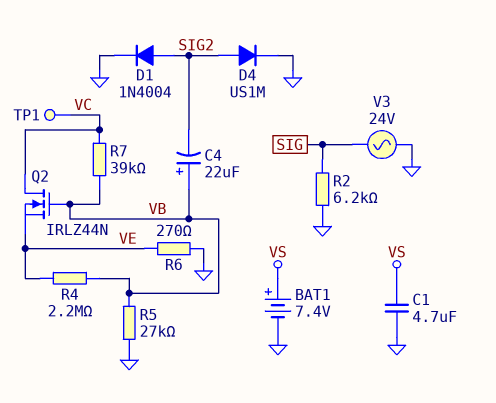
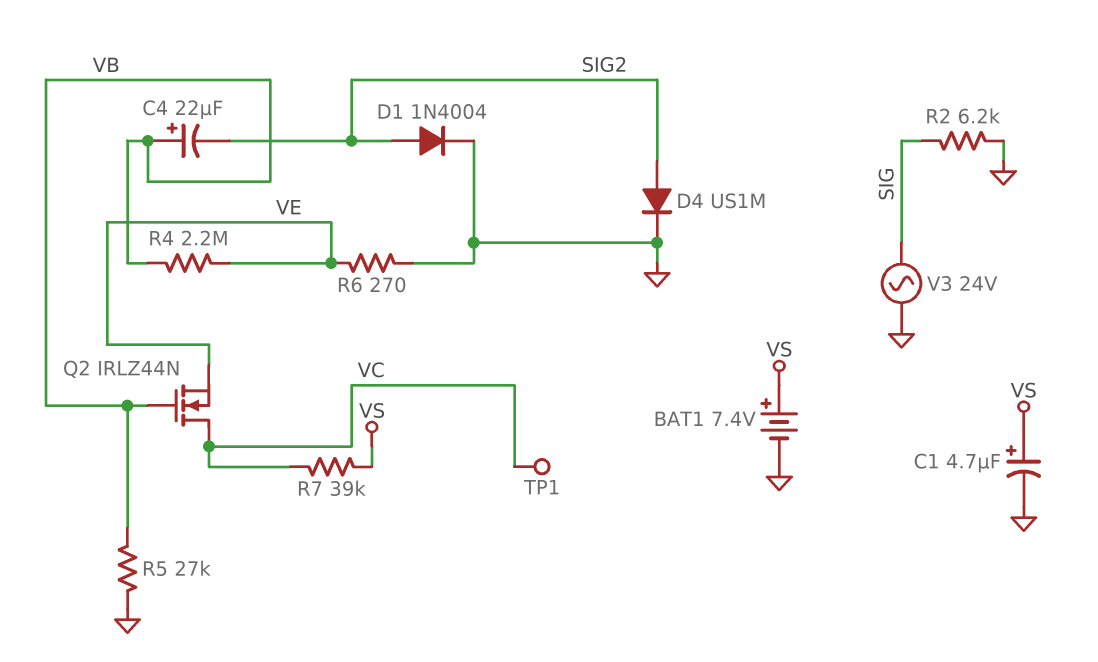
C1: 4.7uF (GND, VS) -> 4.7uF (plus VS, minus GND)
R7: 39k (VB, VC) -> 39k (VC, VS)

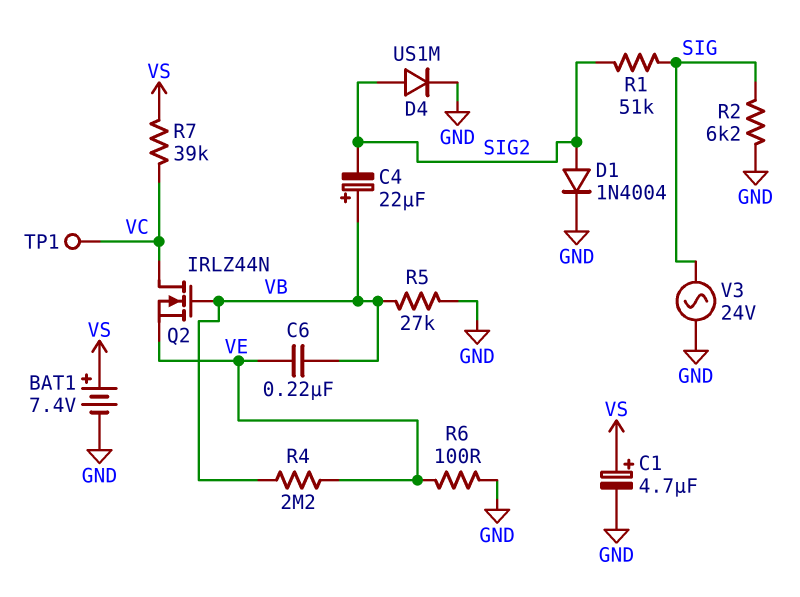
C6: none -> 220nF (VB, VE)
R1: none -> 51k (SIG, SIG2)
R6: 270 (GND, VE) -> 100 (GND, VE)

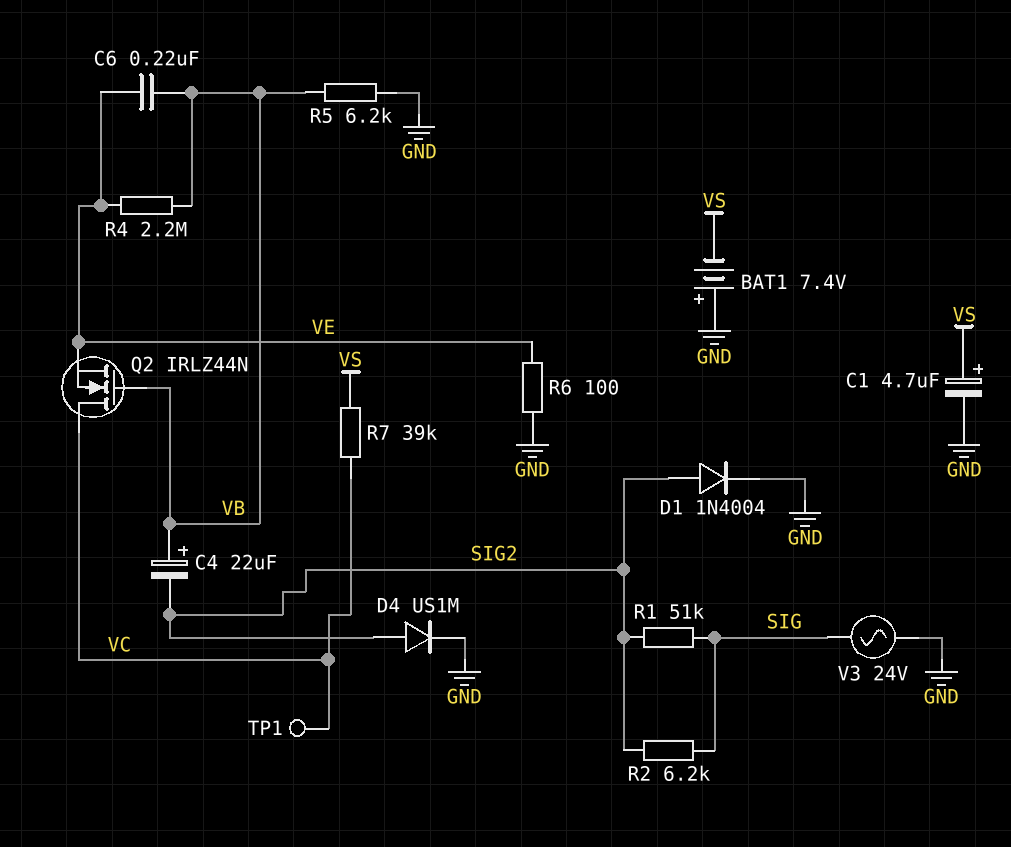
BAT1: 7.4V (plus VS, minus GND) -> 7.4V (plus GND, minus VS)
R2: 6.2k (GND, SIG) -> 6.2k (SIG, SIG2)
R5: 27k (GND, VB) -> 6.2k (GND, VB)

